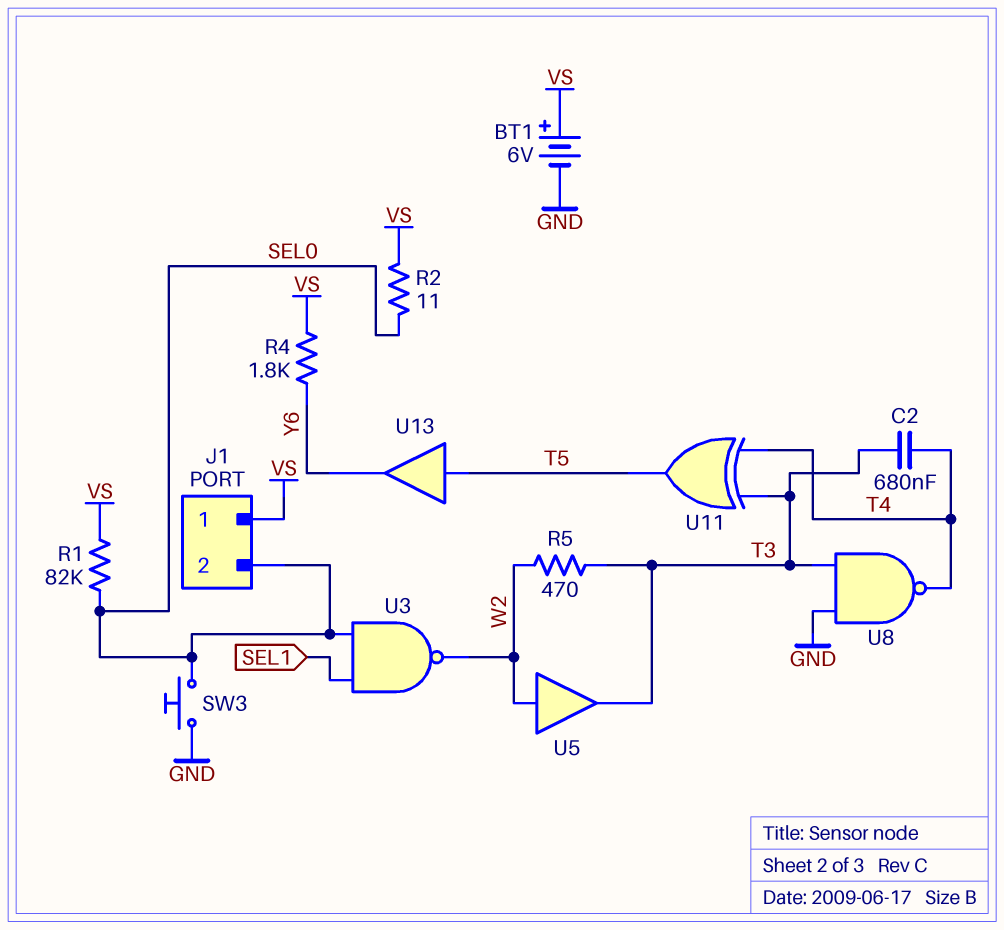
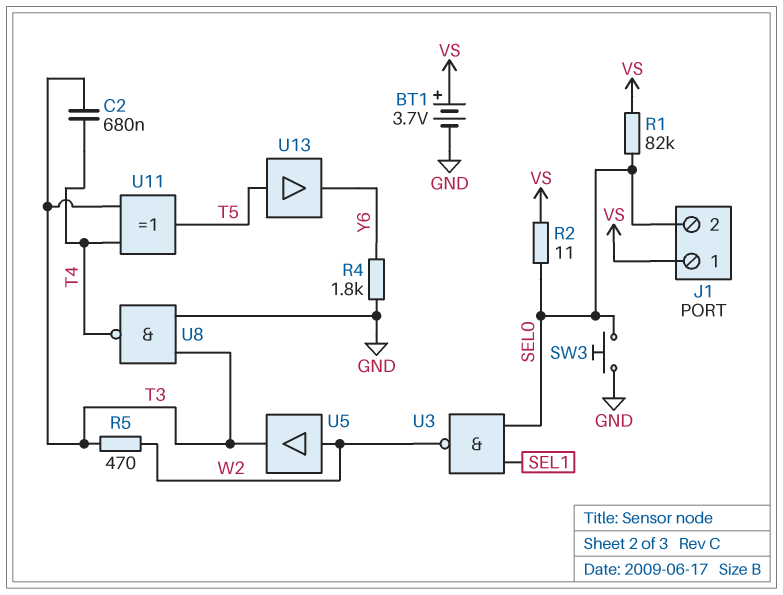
BT1: 6V (plus VS, minus GND) -> 3.7V (plus VS, minus GND)
R4: 1.8k (VS, Y6) -> 1.8k (GND, Y6)

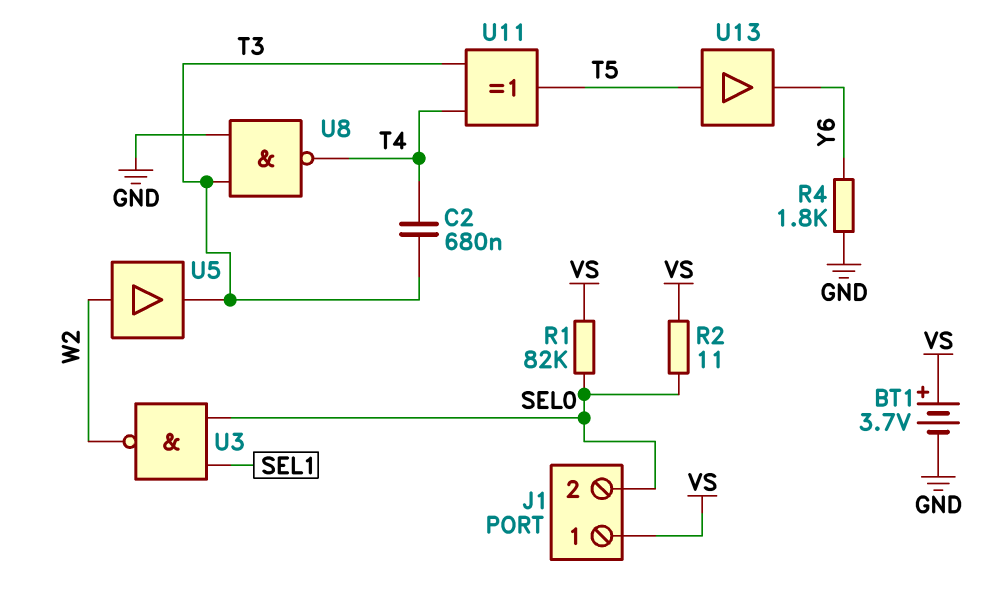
R5: 470 (T3, W2) -> none
SW3: button (GND, SEL0) -> none

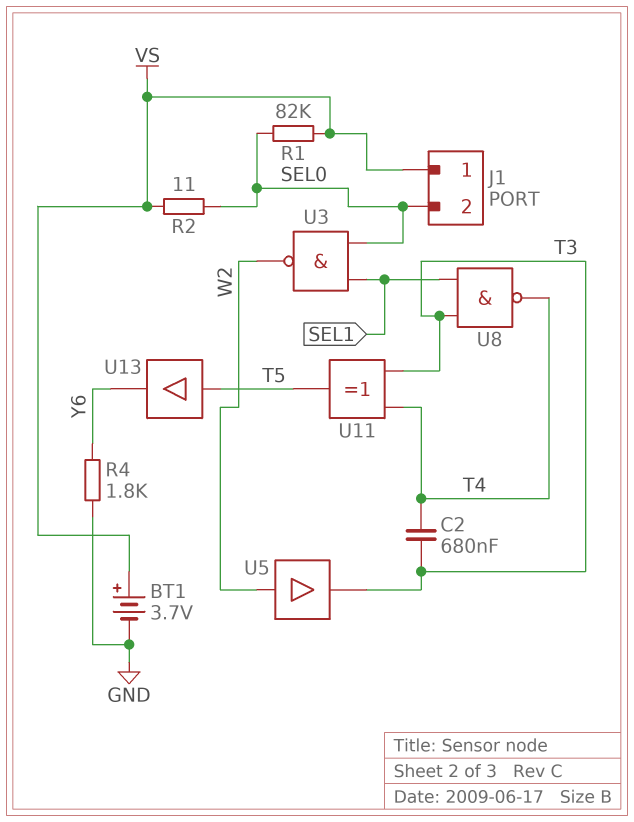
U8: NAND (in GND, in T3, out T4) -> NAND (in SEL1, in T3, out T4)

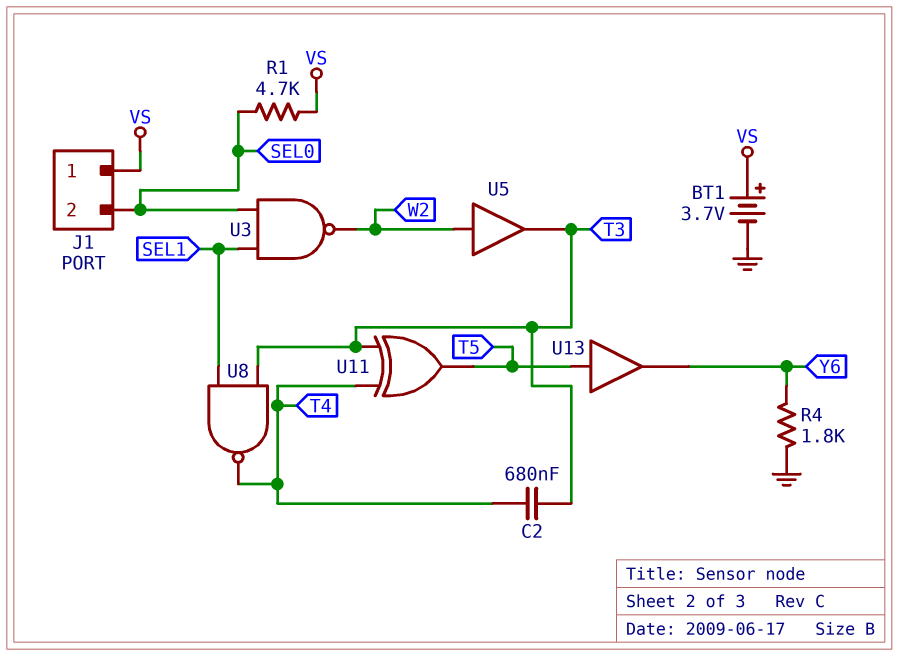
R1: 82k (SEL0, VS) -> 4.7k (SEL0, VS)
R2: 11 (SEL0, VS) -> none

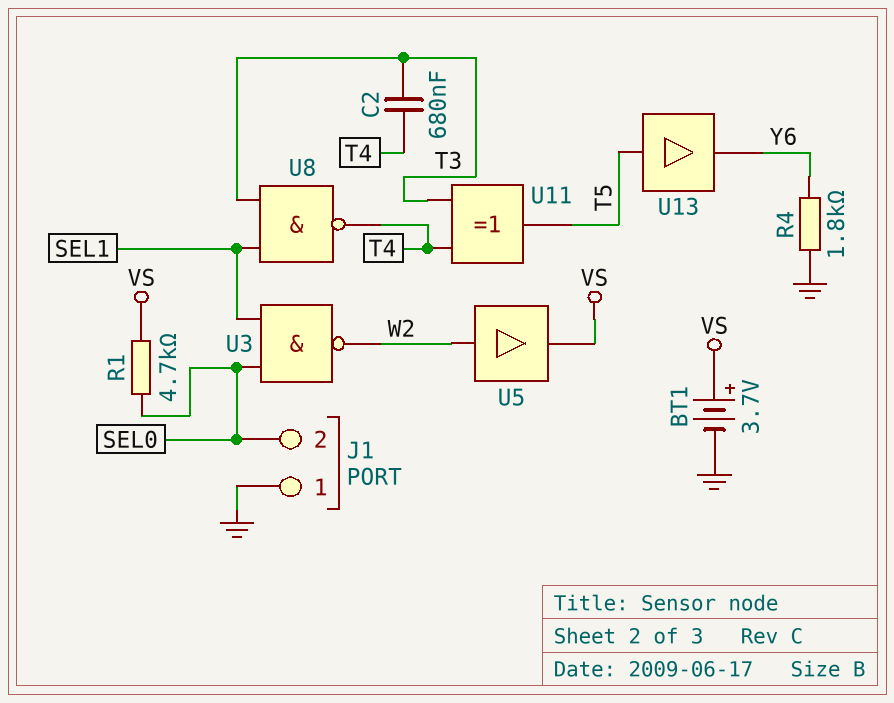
J1 pin 1: VS -> GND
U5: buffer (in W2, out T3) -> buffer (in W2, out VS)

